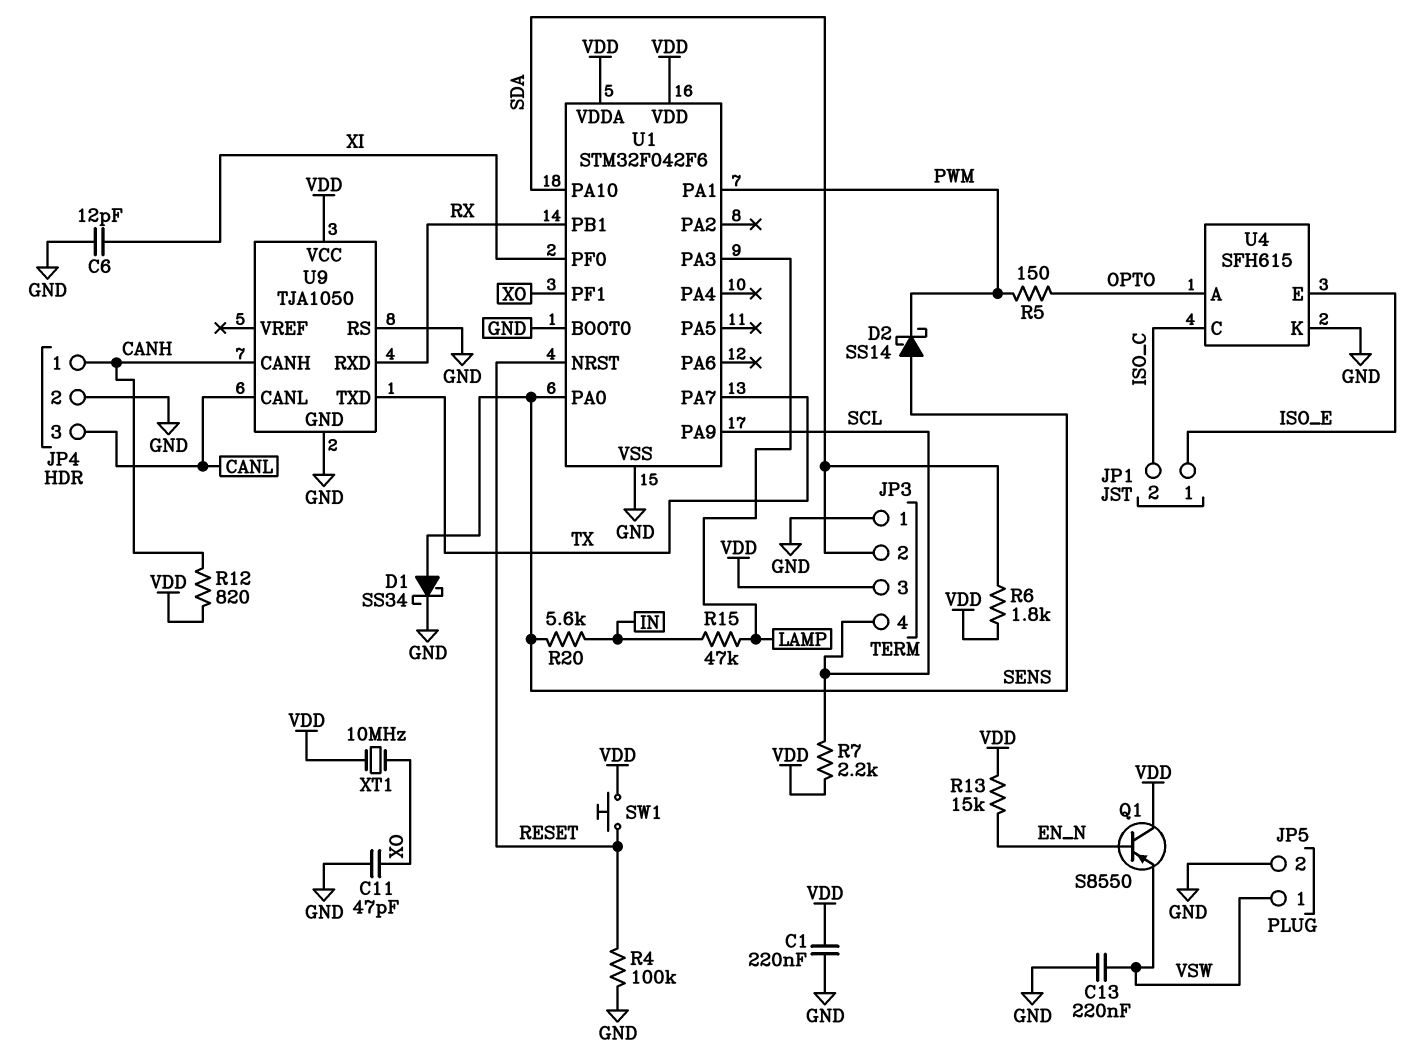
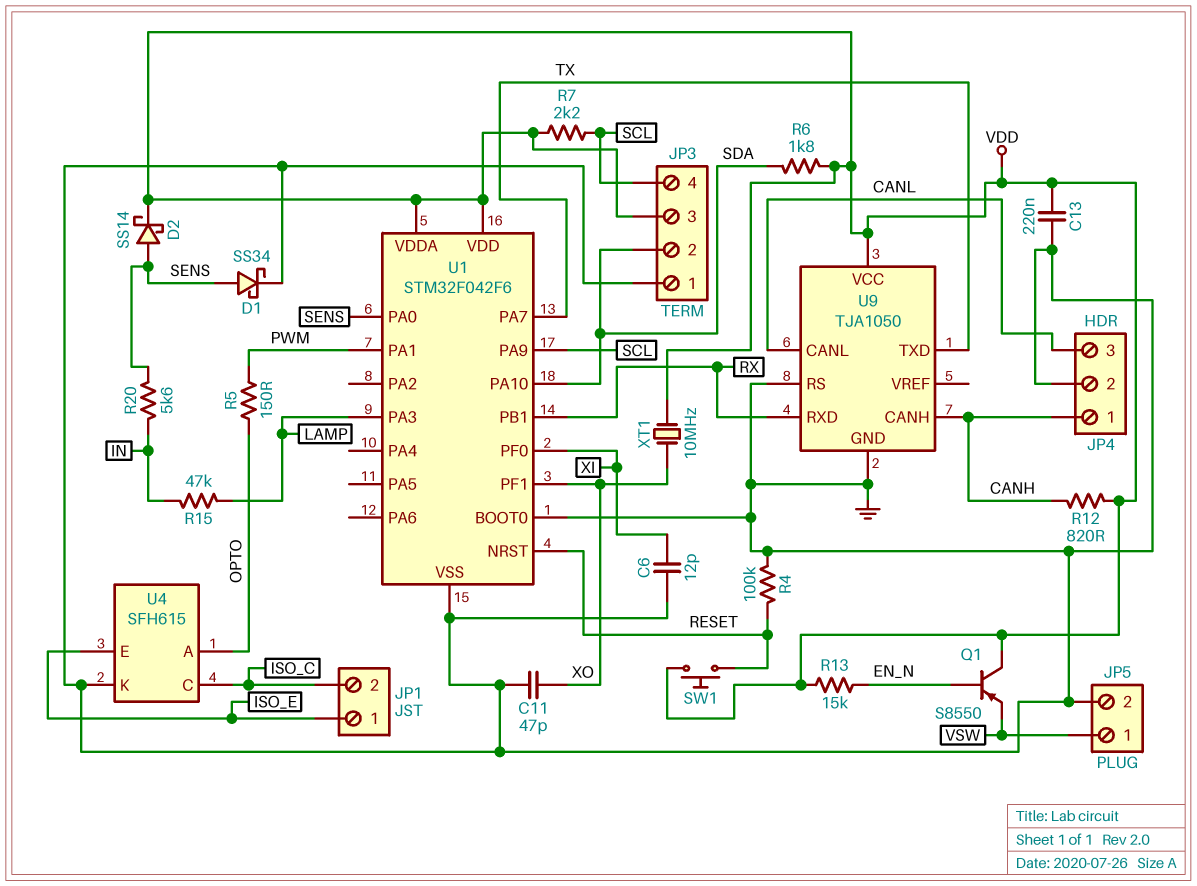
C1: 220nF (GND, VDD) -> none
C13: 220nF (GND, VSW) -> 220nF (GND, VDD)
D2: schottky SS14 (A SENS, K PWM) -> schottky SS14 (A SENS, K VDD)

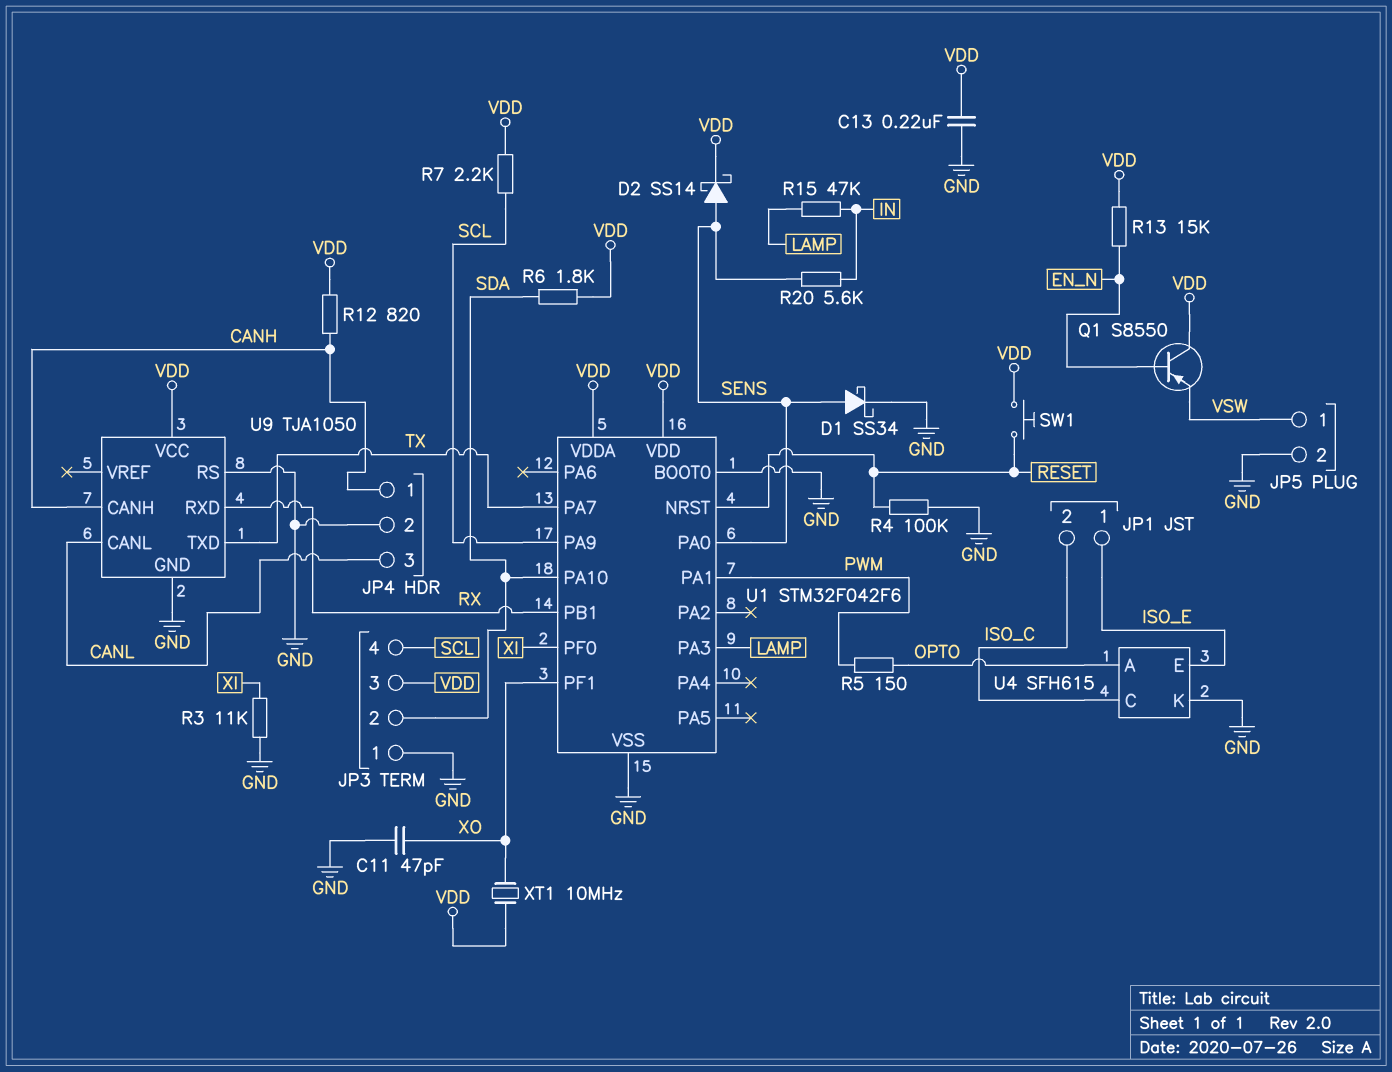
C6: 12pF (GND, XI) -> none
R3: none -> 11k (GND, XI)

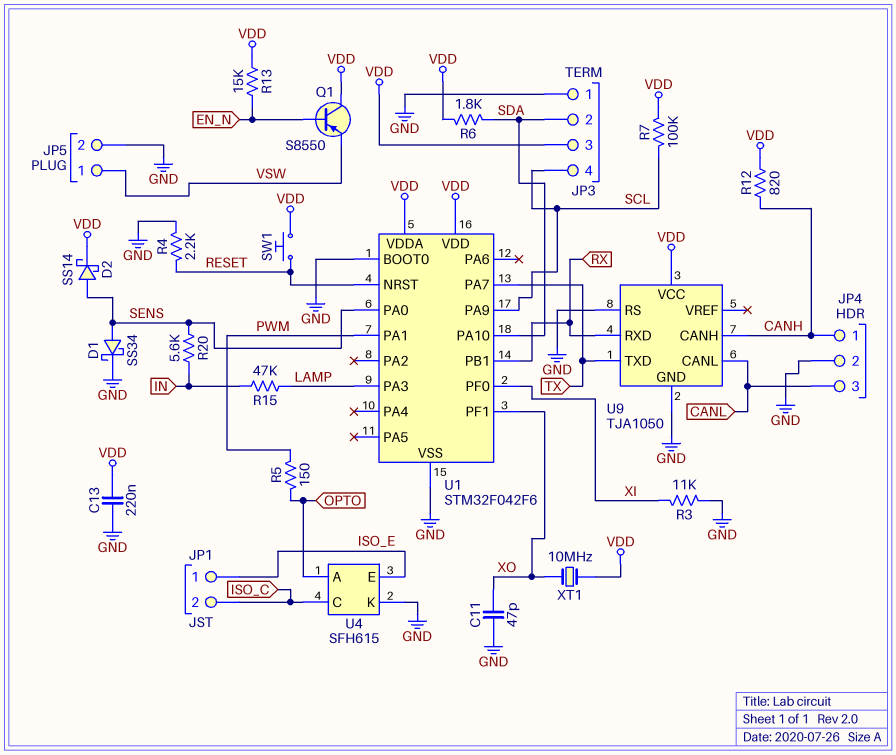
R4: 100k (GND, RESET) -> 2.2k (GND, RESET)
R7: 2.2k (SCL, VDD) -> 100k (SCL, VDD)

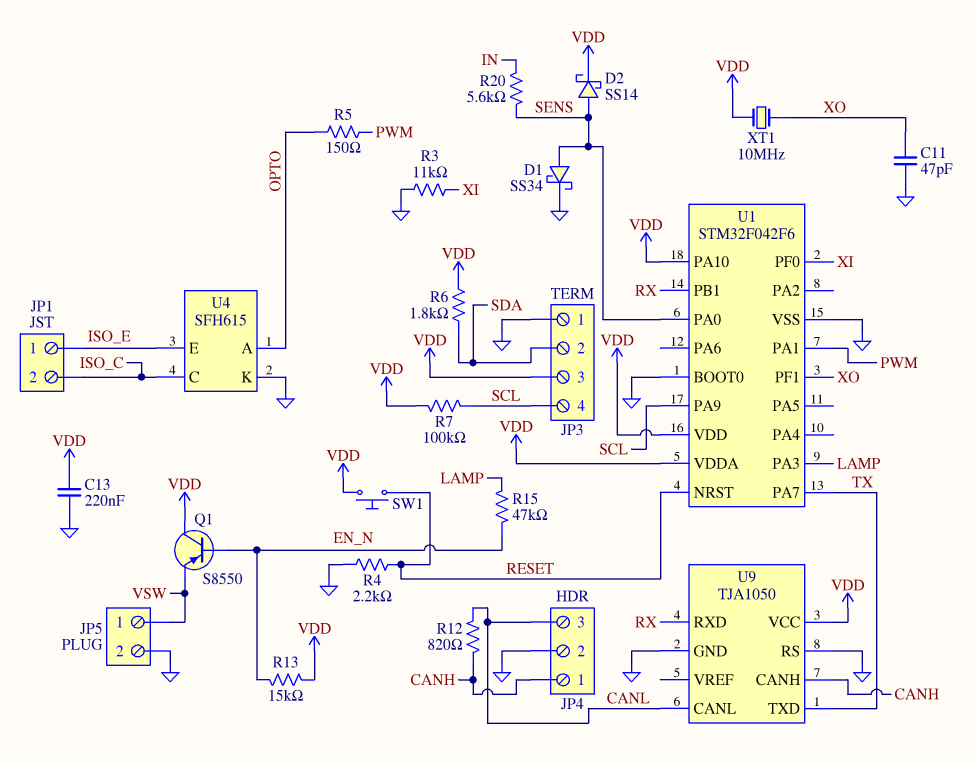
R12: 820 (CANH, VDD) -> 820 (CANH, CANL)
R15: 47k (IN, LAMP) -> 47k (EN_N, LAMP)
U1 pin PA10: SDA -> VDD

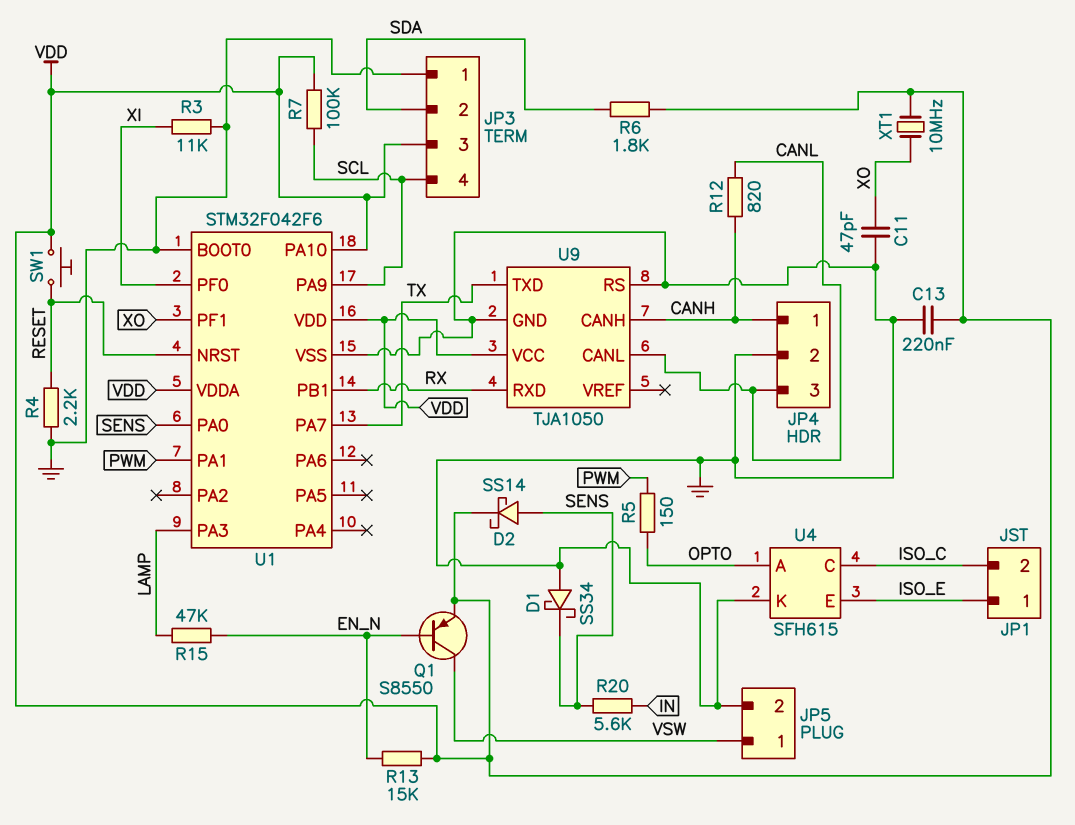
D1: schottky SS34 (A SENS, K GND) -> schottky SS34 (A GND, K SENS)
Q1: PNP S8550 (B EN_N, C VDD, E VSW) -> PNP S8550 (B EN_N, C VSW, E VDD)

